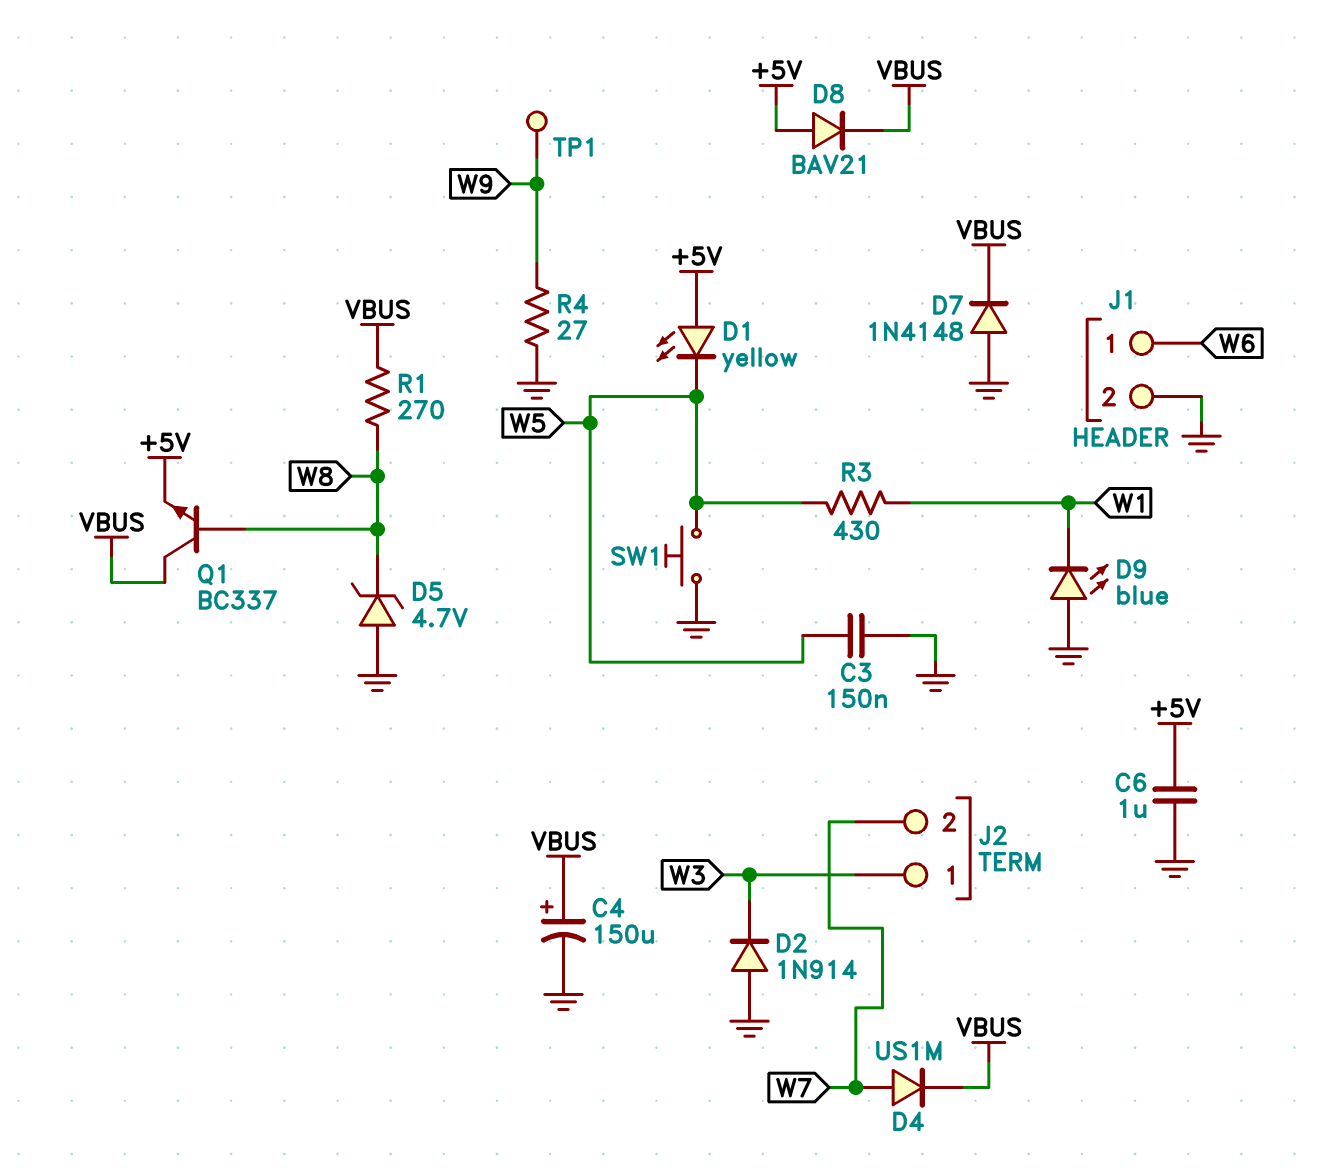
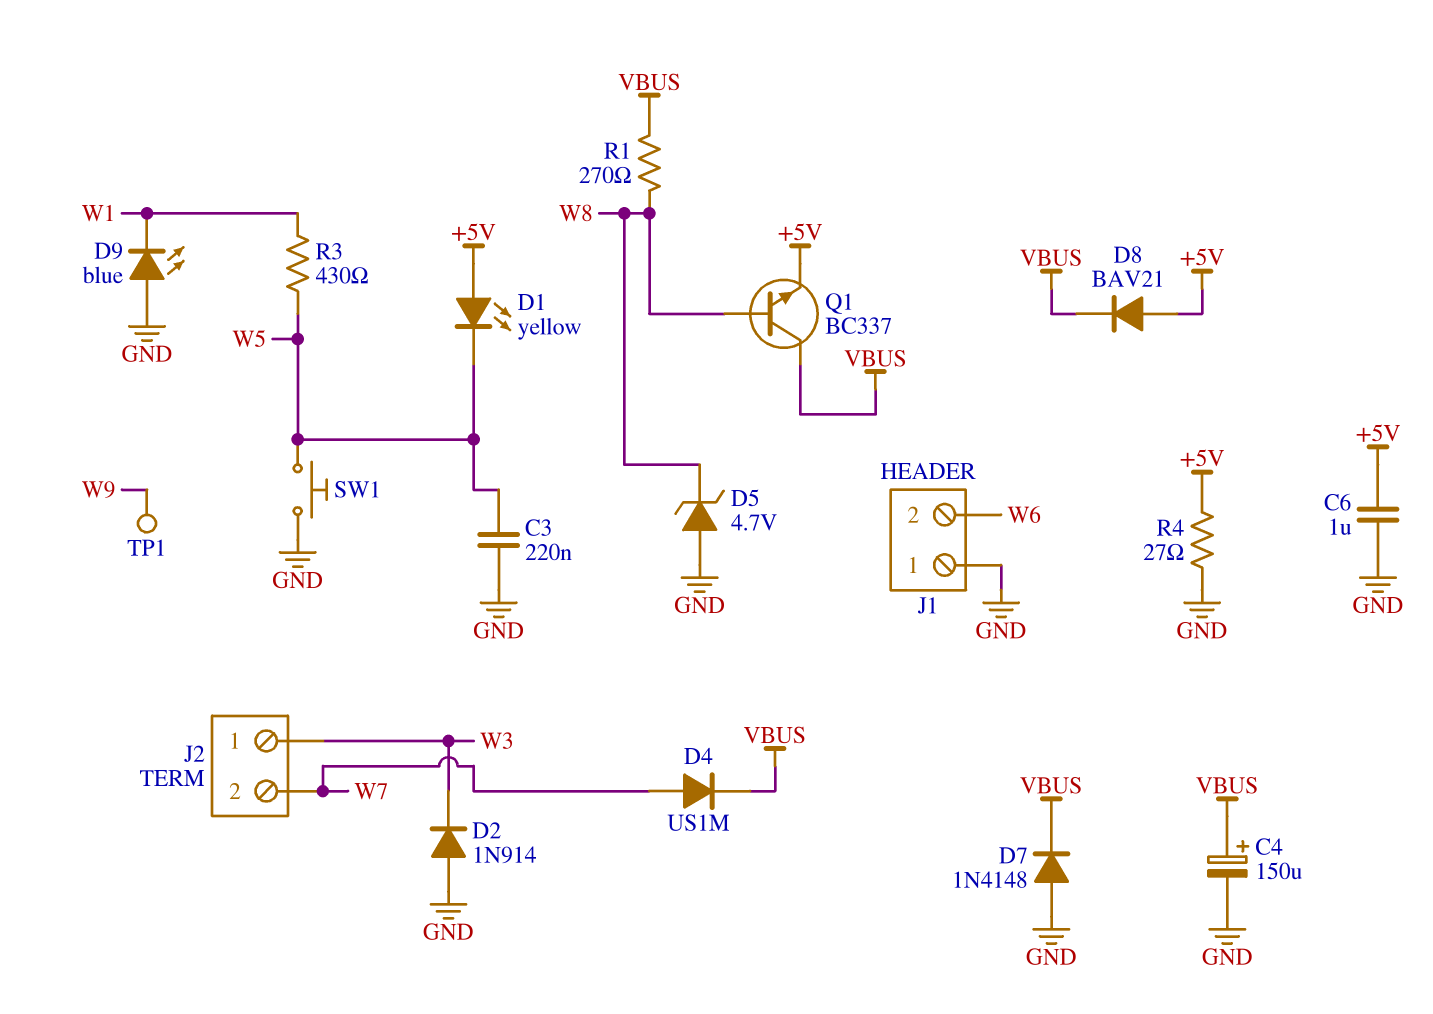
C3: 150nF (GND, W5) -> 220nF (GND, W5)
J1 pin 1: W6 -> GND
J1 pin 2: GND -> W6
R4: 27 (GND, W9) -> 27 (+5V, GND)

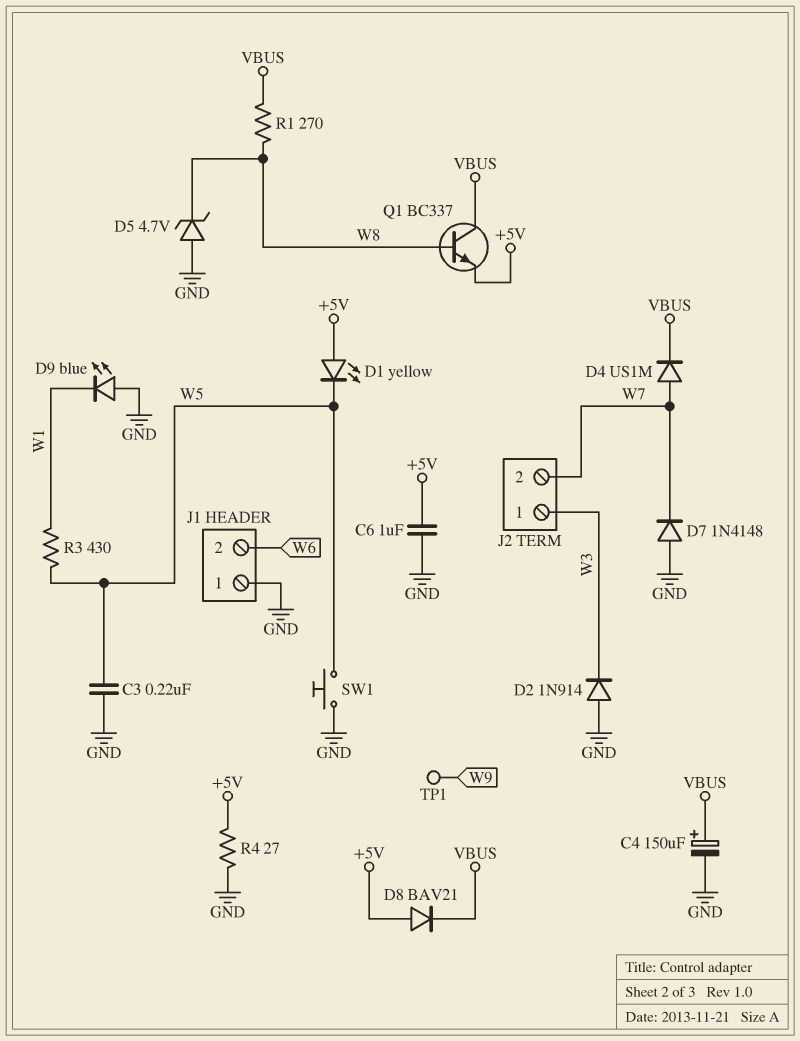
D7: diode 1N4148 (A GND, K VBUS) -> diode 1N4148 (A GND, K W7)

